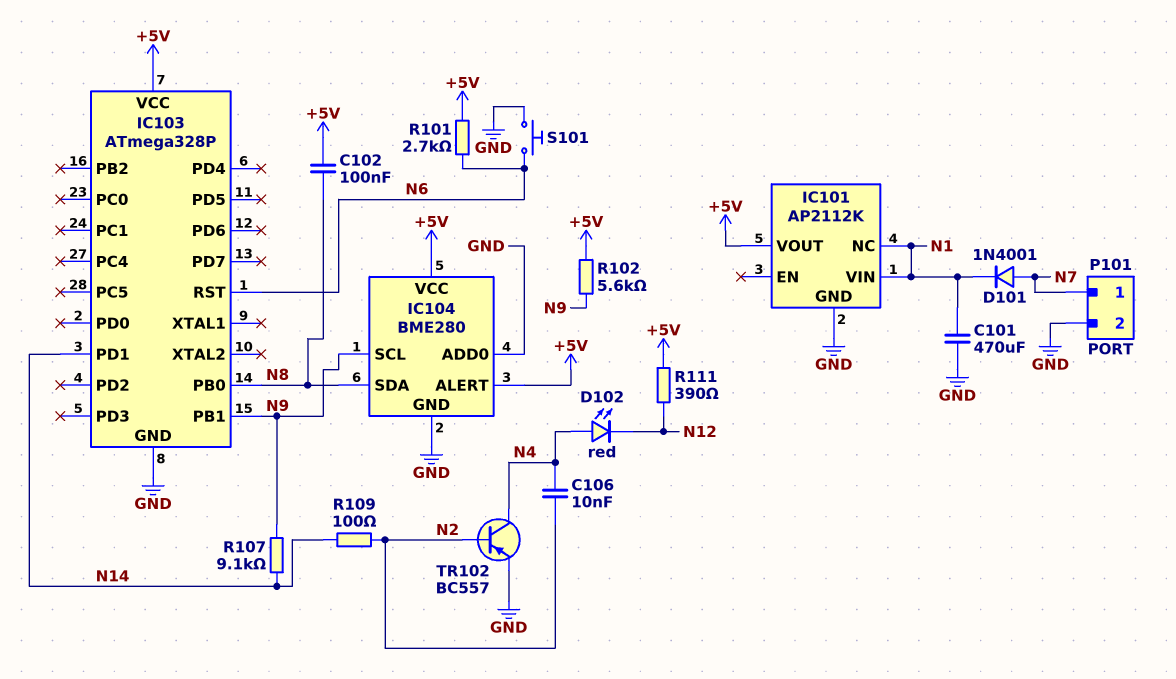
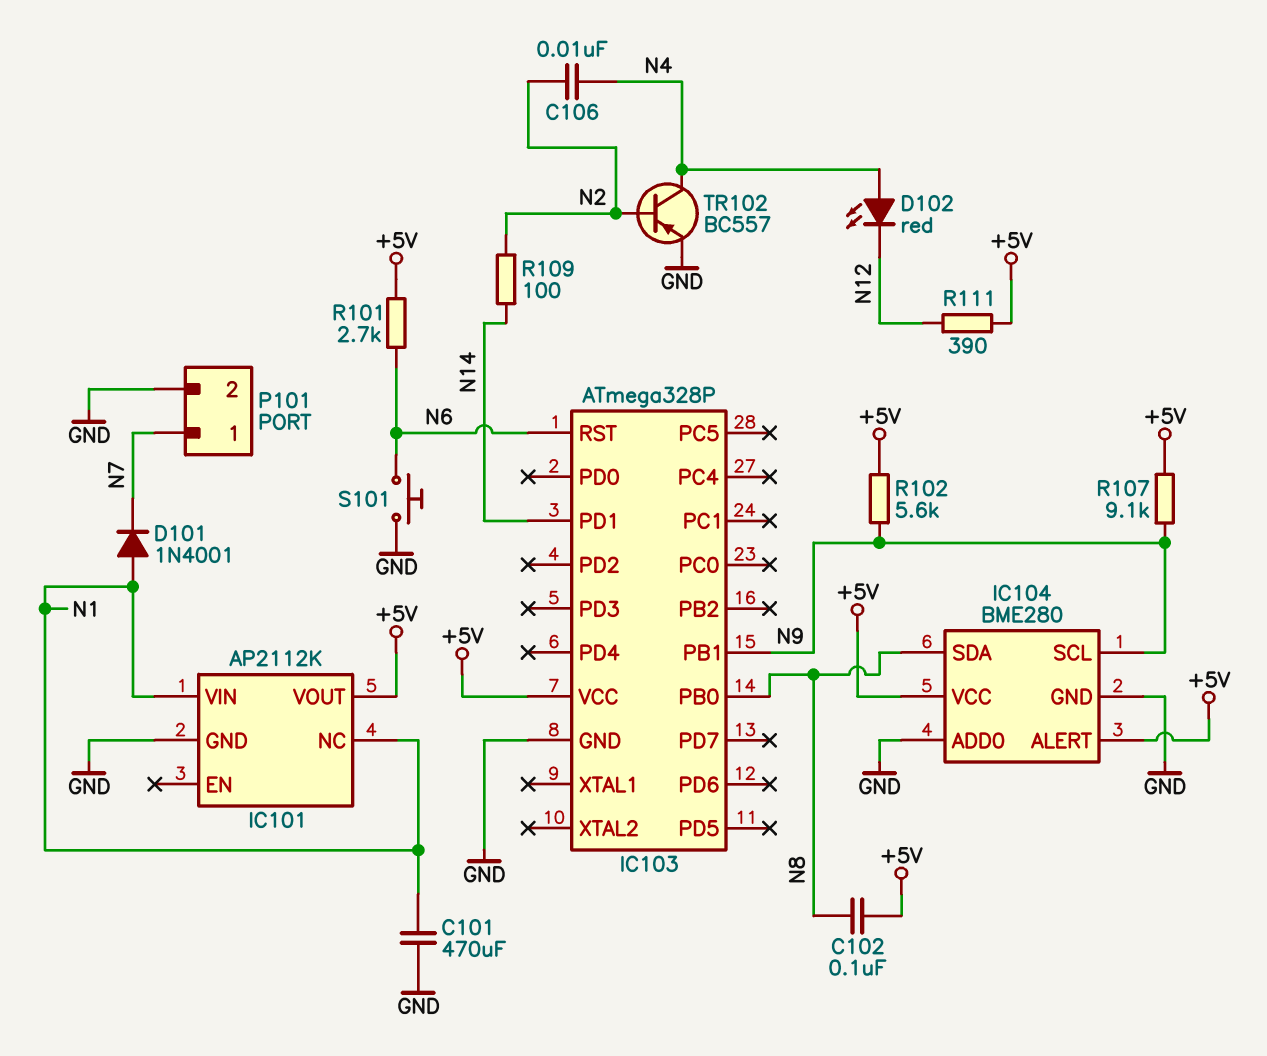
D101: diode 1N4001 (A N7, K N1) -> diode 1N4001 (A N1, K N7)
R107: 9.1k (N9, N14) -> 9.1k (+5V, N9)

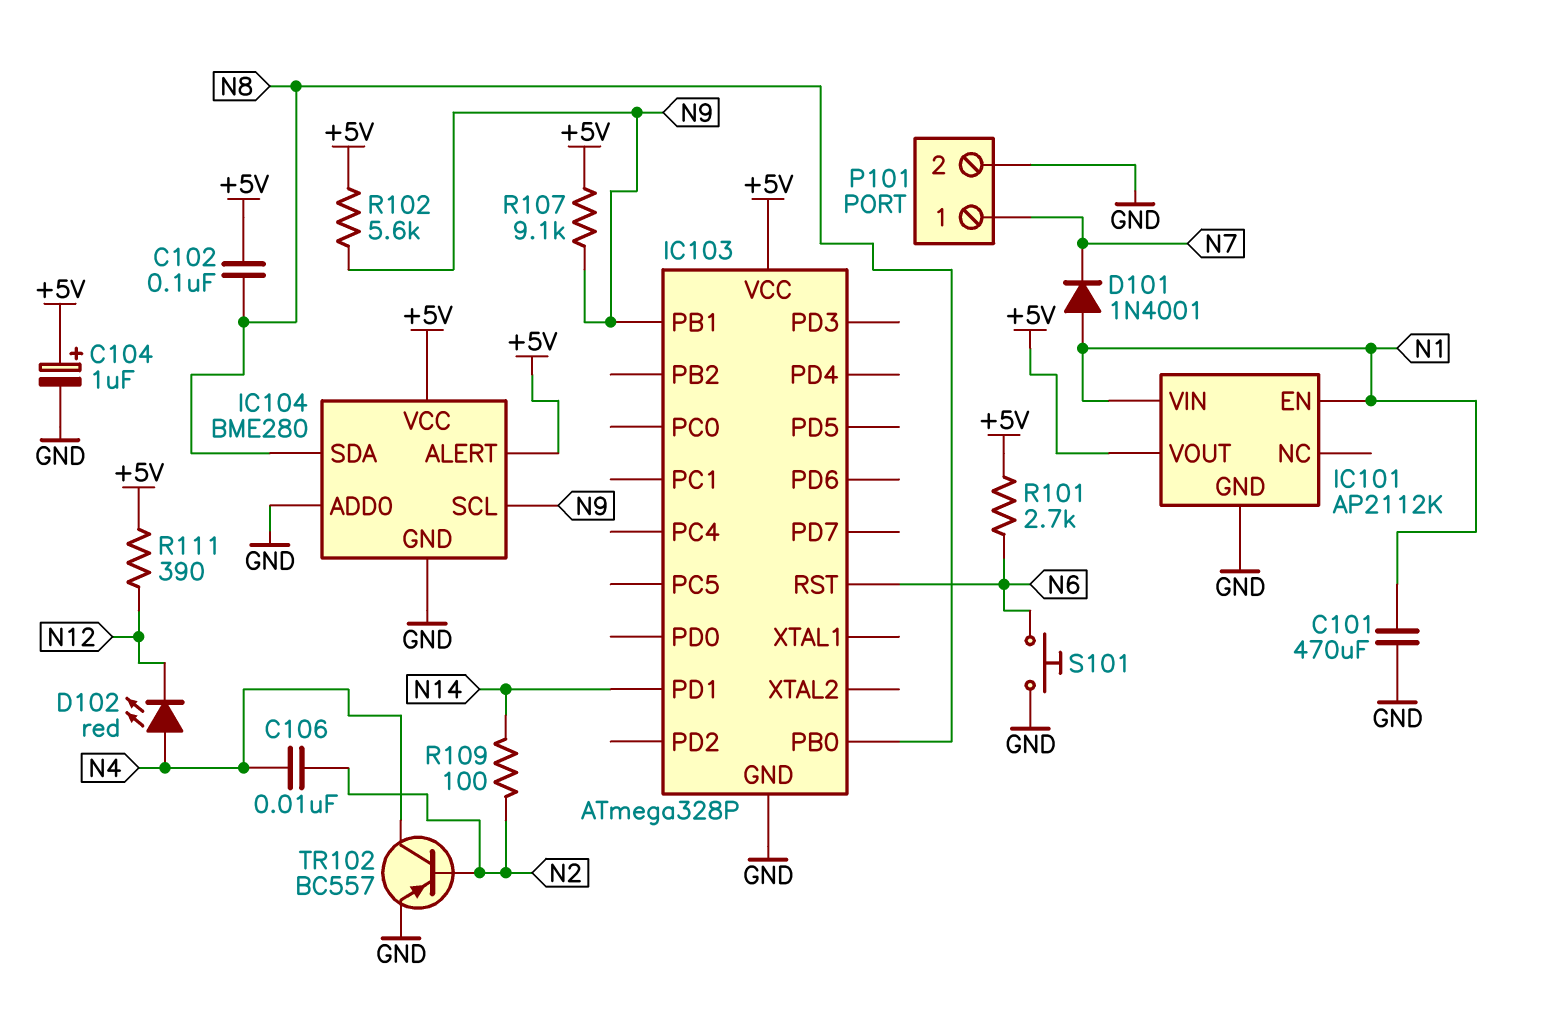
C104: none -> 1uF (plus +5V, minus GND)
IC101 pin EN: none -> N1
IC101 pin NC: N1 -> none

